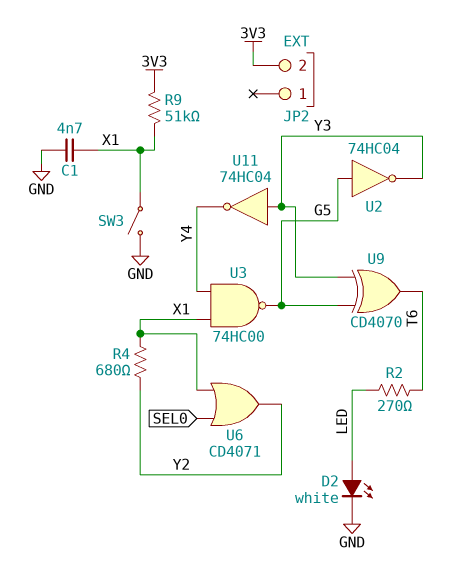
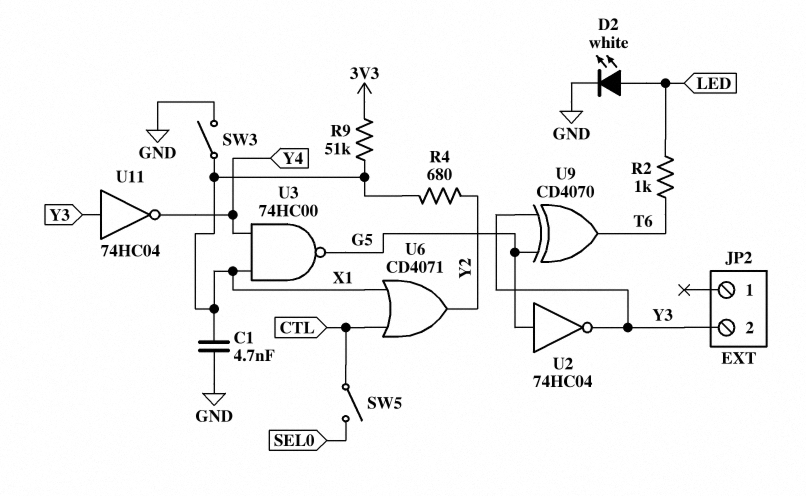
JP2 pin 2: 3V3 -> Y3
R2: 270 (LED, T6) -> 1k (LED, T6)
SW5: none -> switch (CTL, SEL0)
U6: OR CD4071 (in SEL0, in X1, out Y2) -> OR CD4071 (in CTL, in X1, out Y2)

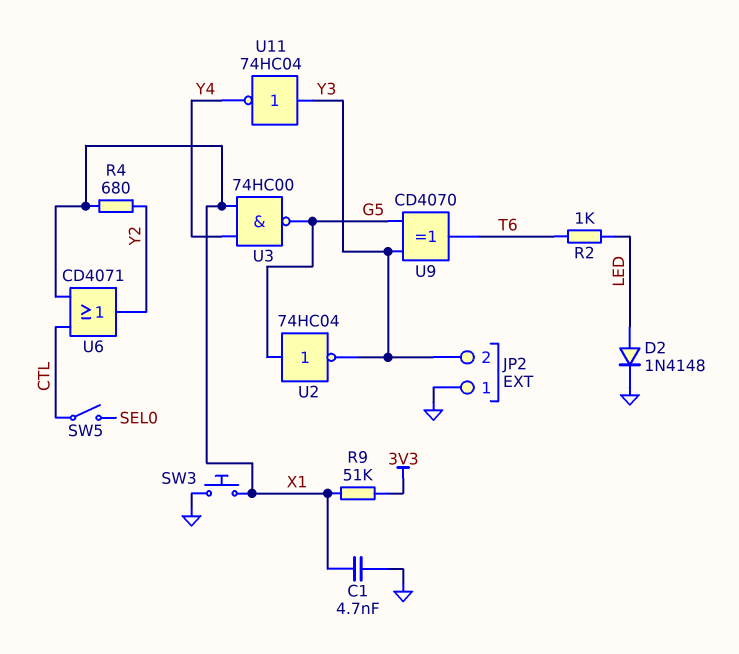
D2: LED white (A LED, K GND) -> diode 1N4148 (A LED, K GND)
JP2 pin 1: none -> GND
SW3: switch (GND, X1) -> button (GND, X1)

